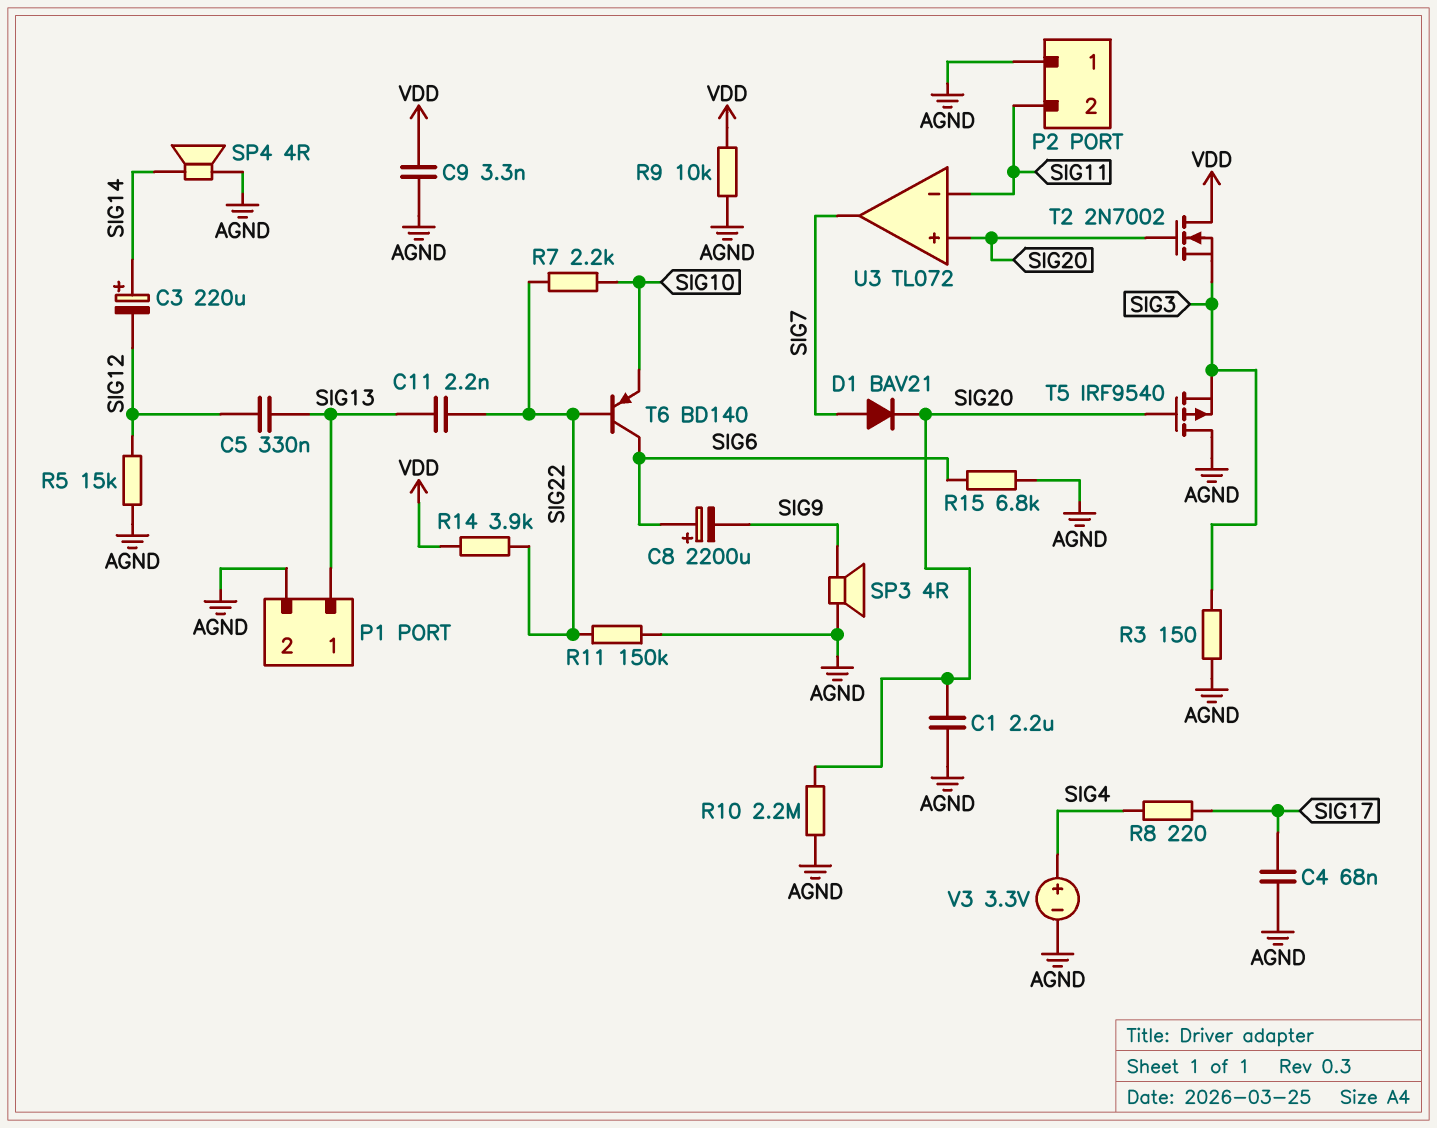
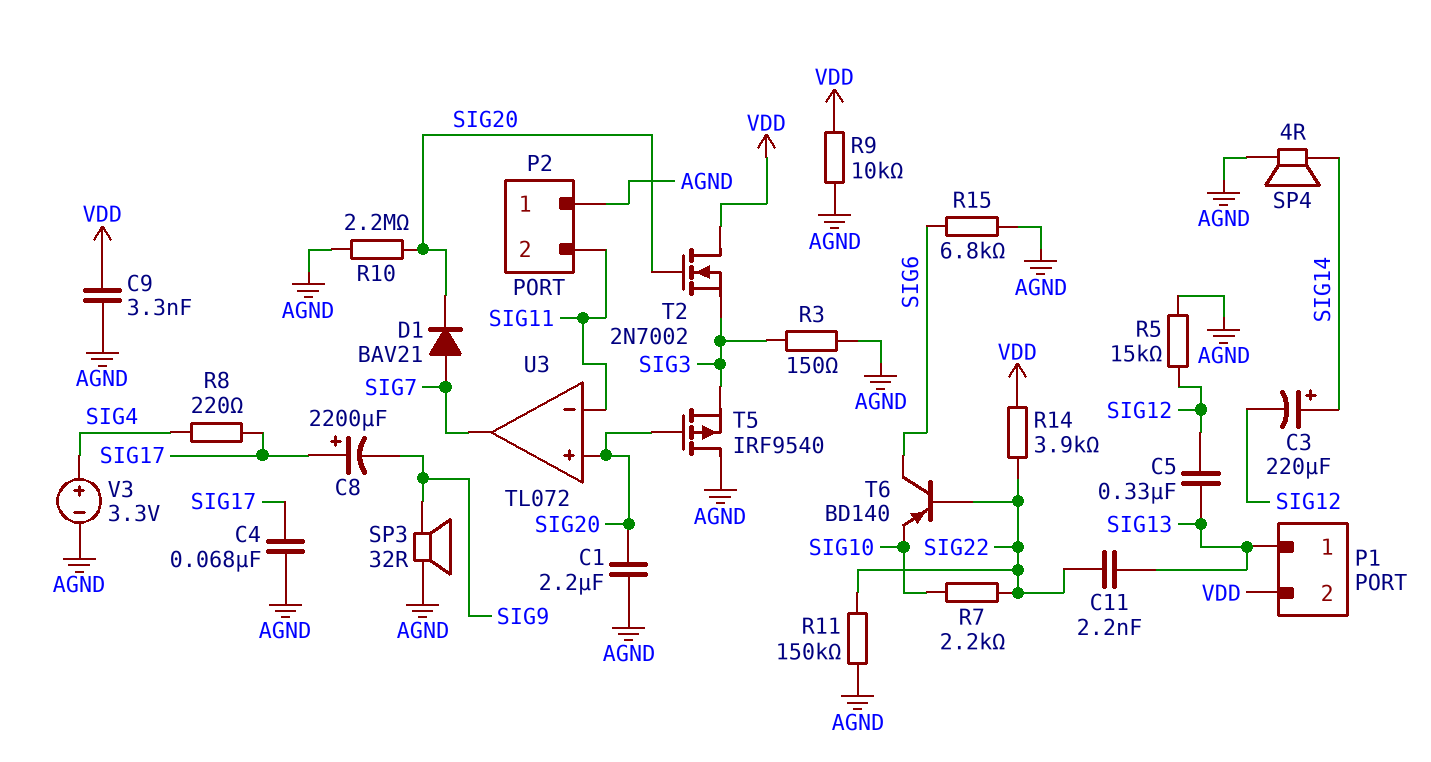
C8: 2200uF (plus SIG6, minus SIG9) -> 2200uF (plus SIG17, minus SIG9)
P1 pin 2: AGND -> VDD
SP3: speaker 4R (AGND, SIG9) -> speaker 32R (AGND, SIG9)

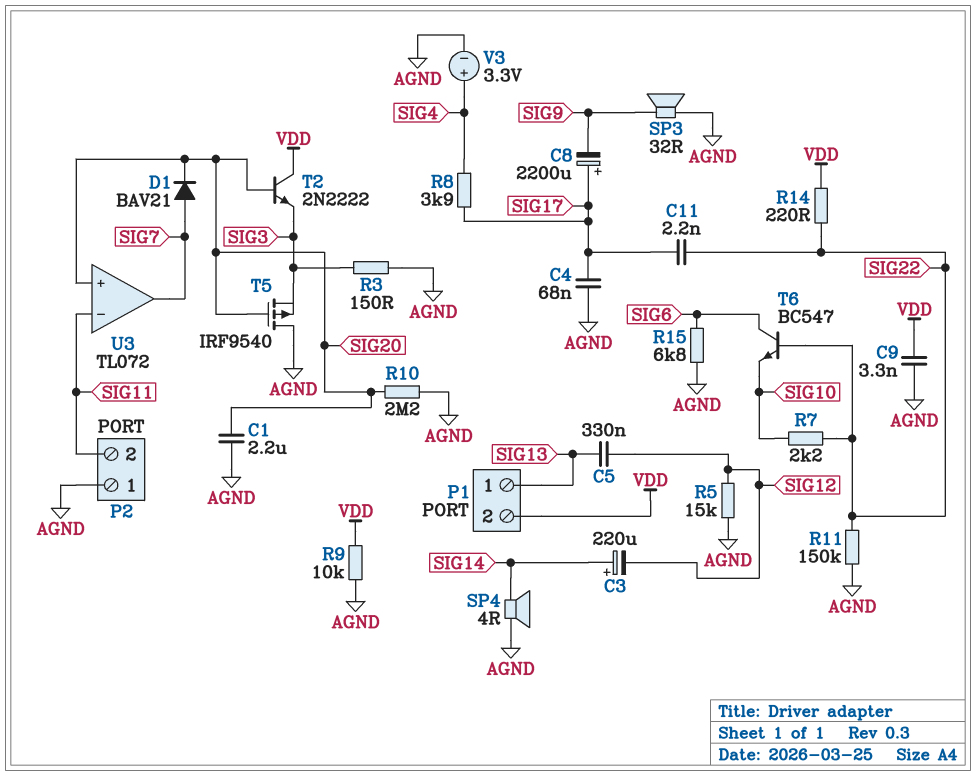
C11: 2.2nF (SIG13, SIG22) -> 2.2nF (SIG17, SIG22)
R8: 220 (SIG4, SIG17) -> 3.9k (SIG4, SIG17)
R14: 3.9k (SIG22, VDD) -> 220 (SIG22, VDD)
T2: NMOS 2N7002 (G SIG20, D VDD, S SIG3) -> NPN 2N2222 (B SIG20, C VDD, E SIG3)
T6: PNP BD140 (B SIG22, C SIG6, E SIG10) -> NPN BC547 (B SIG22, C SIG6, E SIG10)

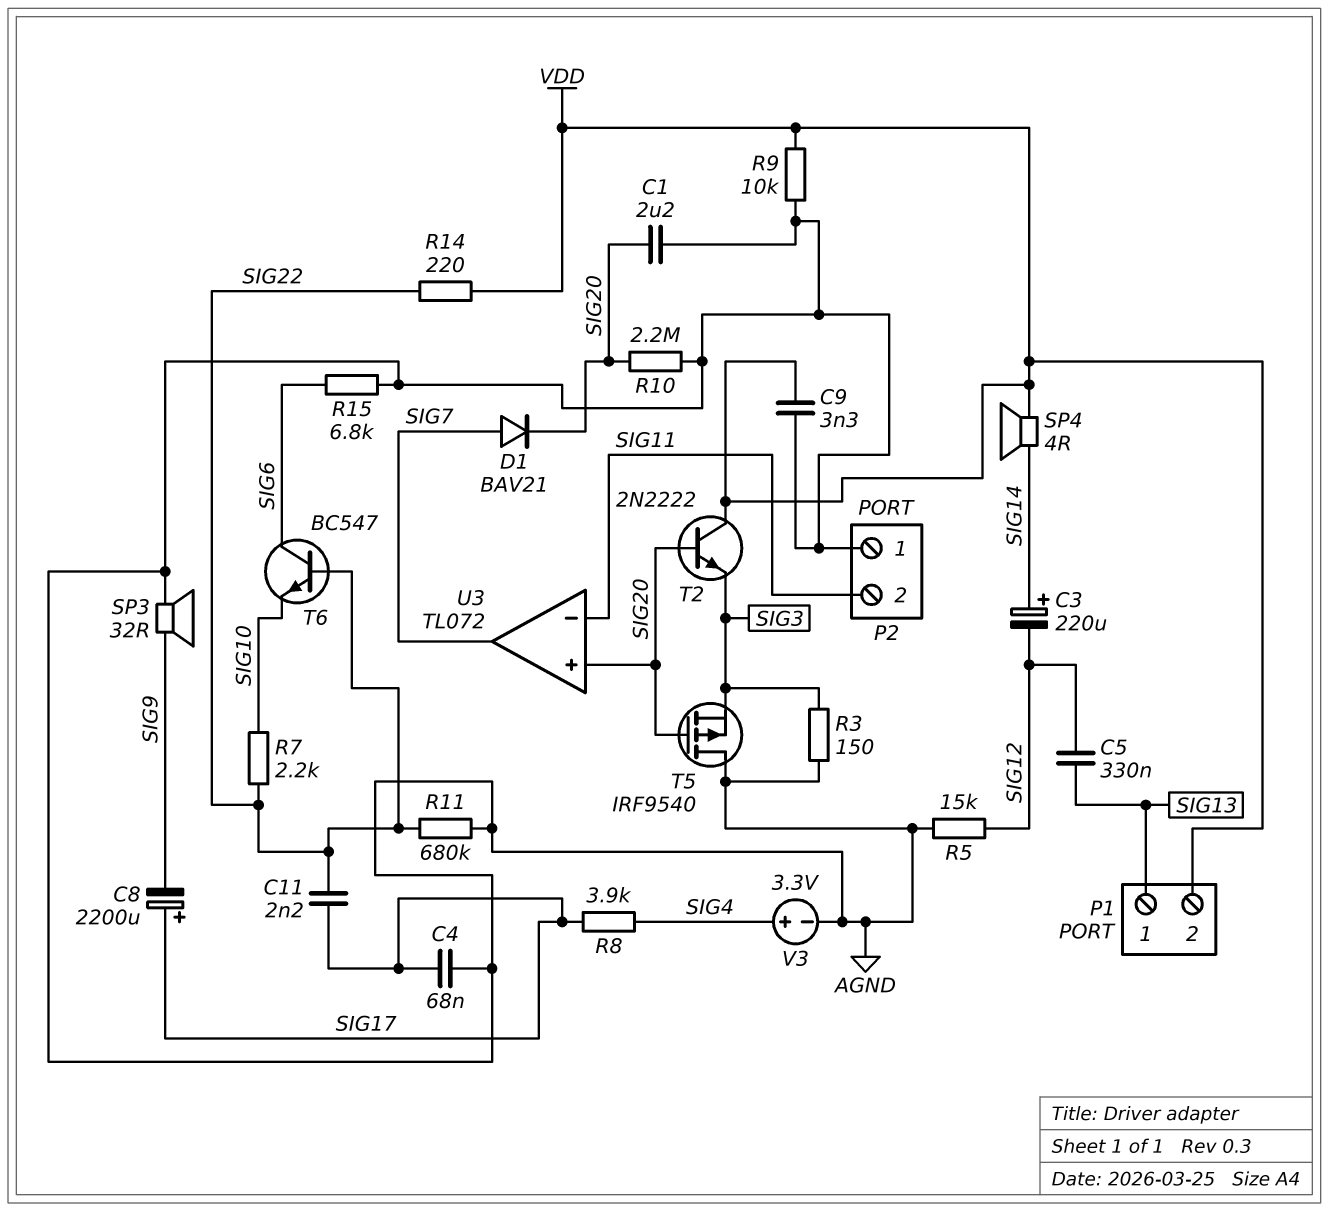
R11: 150k (AGND, SIG22) -> 680k (AGND, SIG22)
SP4: speaker 4R (AGND, SIG14) -> speaker 4R (SIG14, VDD)

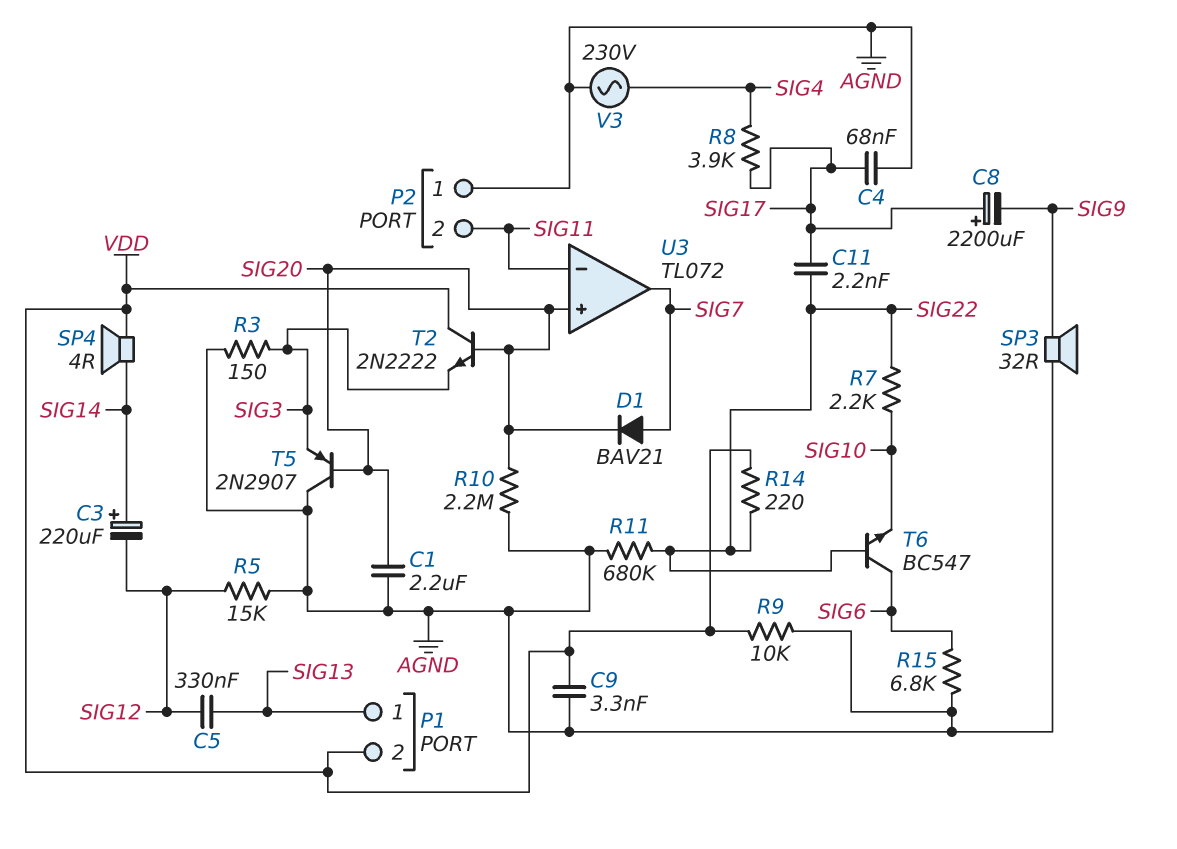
T5: PMOS IRF9540 (G SIG20, D AGND, S SIG3) -> PNP 2N2907 (B SIG20, C AGND, E SIG3)
V3: 3.3V (plus SIG4, minus AGND) -> AC 230V (AGND, SIG4)

